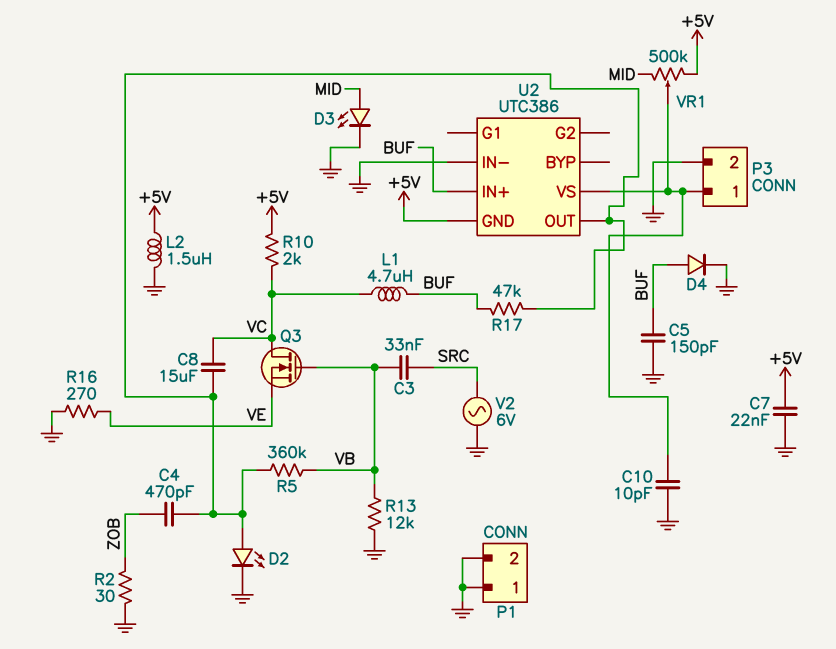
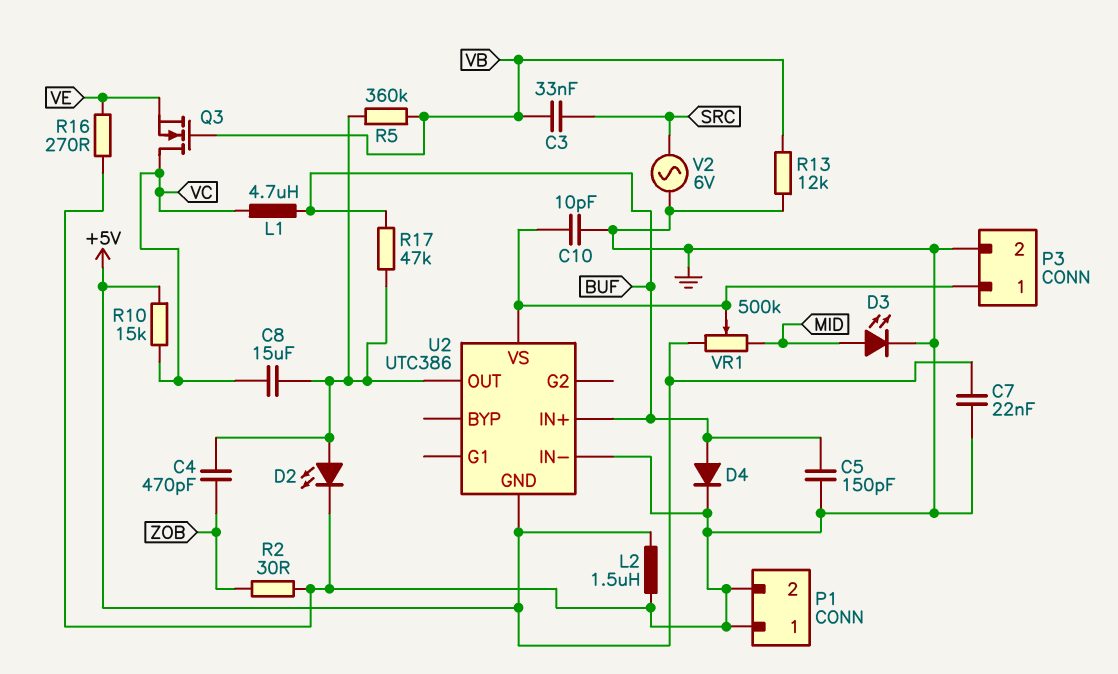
R10: 2k (+5V, VC) -> 15k (+5V, VC)

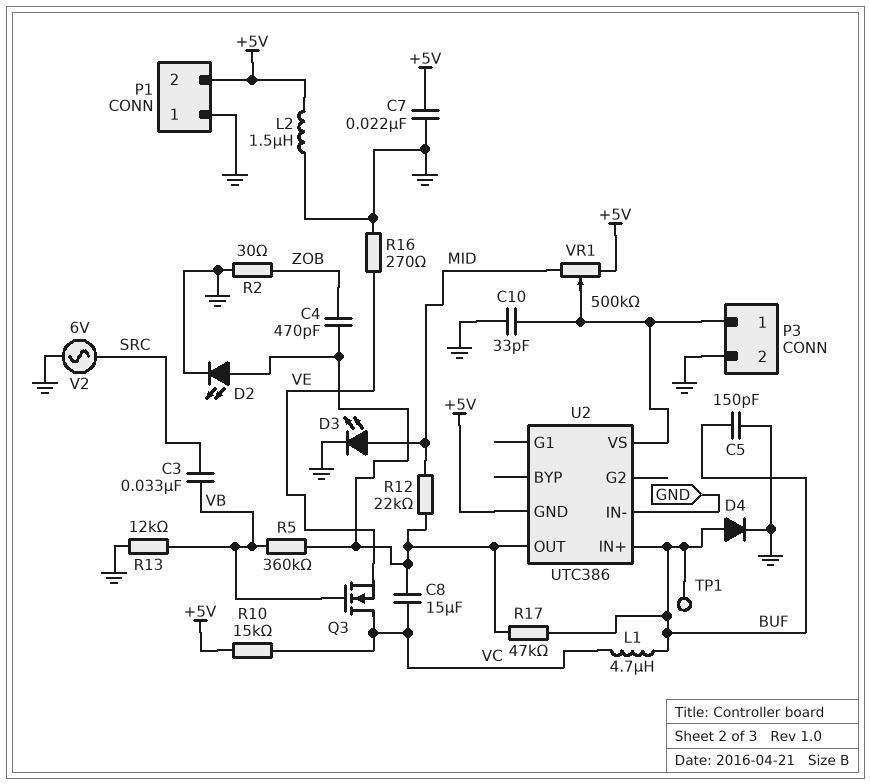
C10: 10pF (GND, P3/1) -> 33pF (GND, P3/1)
P1 pin 2: GND -> +5V
R12: none -> 22k (MID, U2/OUT)
TP1: none -> test point (BUF)

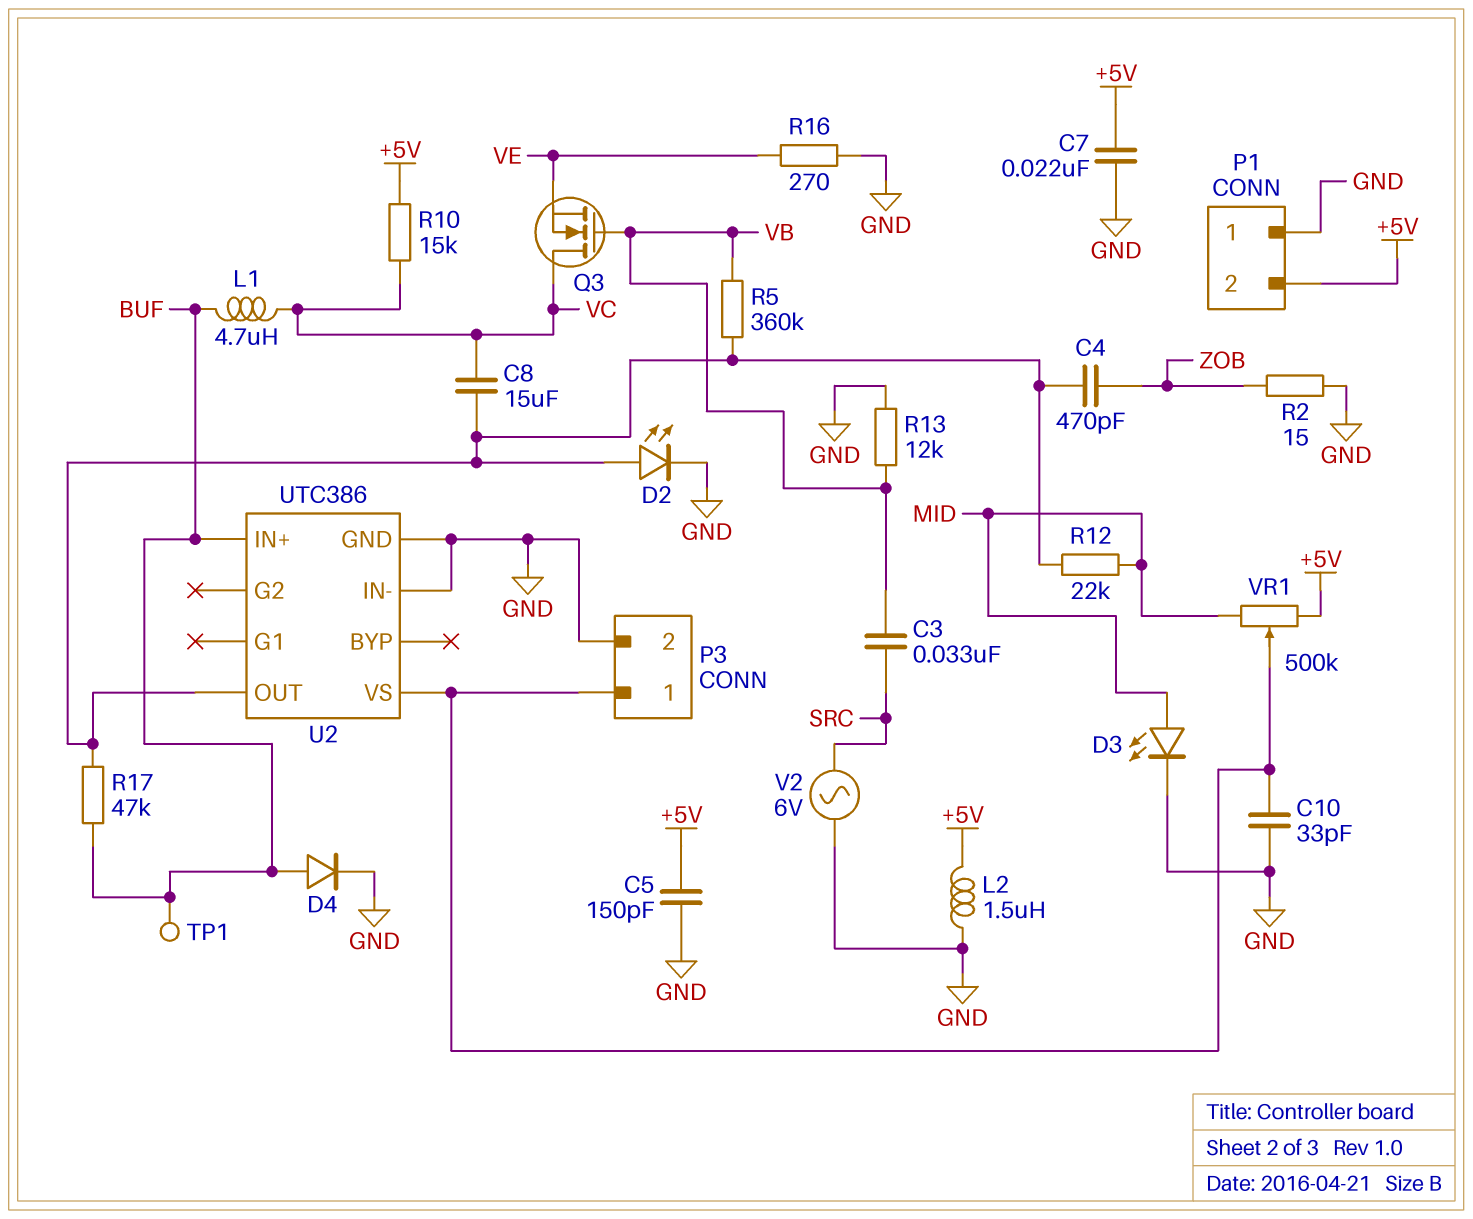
C5: 150pF (BUF, GND) -> 150pF (+5V, GND)
R2: 30 (GND, ZOB) -> 15 (GND, ZOB)
U2 pin GND: +5V -> GND

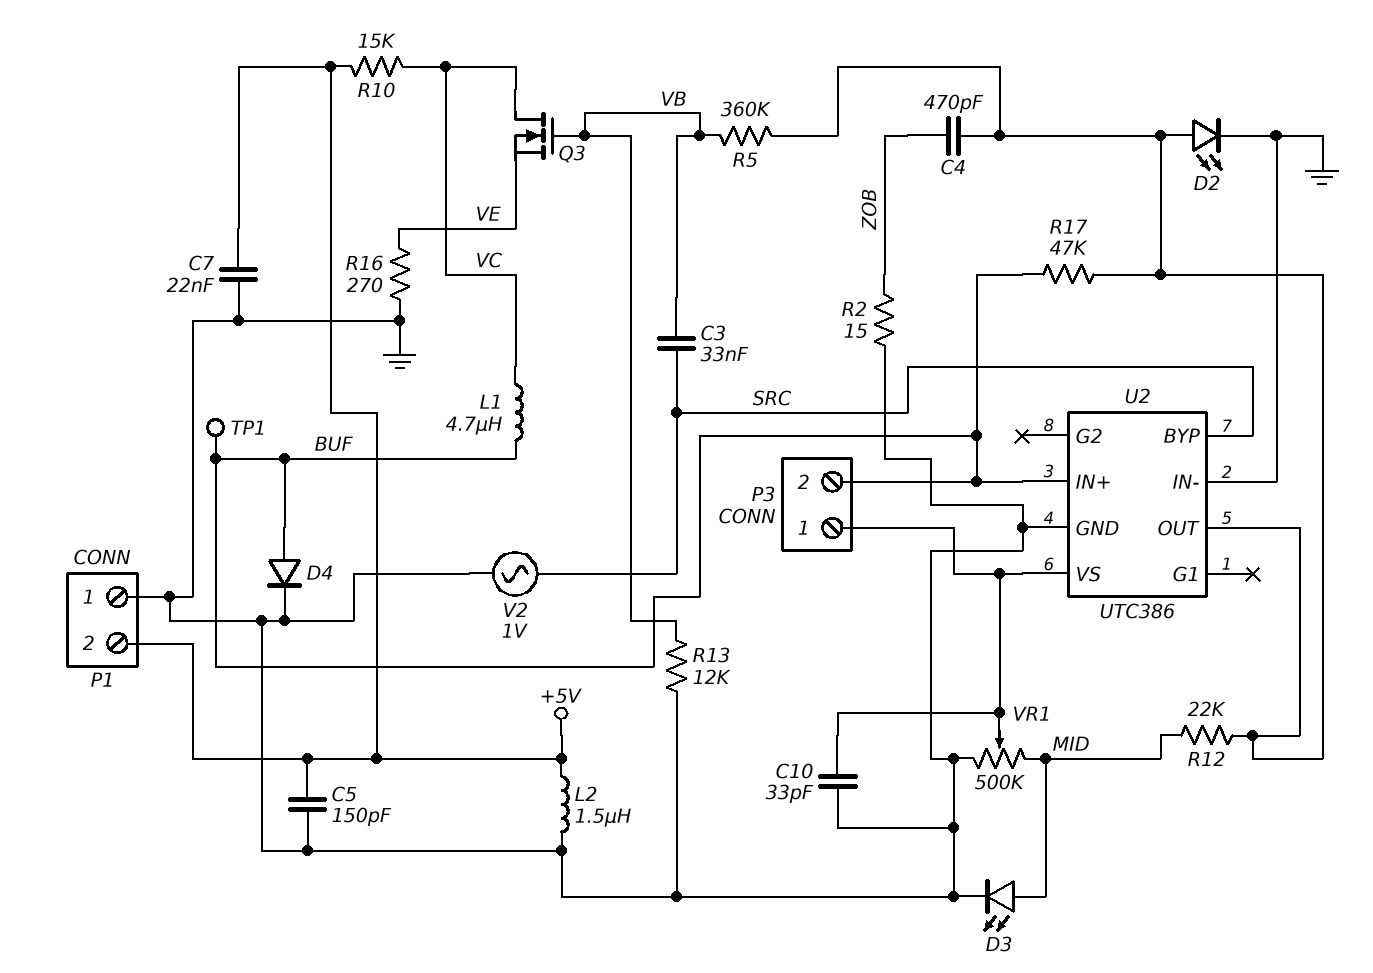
C8: 15uF (U2/OUT, VC) -> none
P3 pin 2: GND -> BUF
U2 pin BYP: none -> SRC
V2: AC 6V (GND, SRC) -> AC 1V (GND, SRC)
VR1: 500k (+5V, MID, wiper P3/1) -> 500k (GND, MID, wiper P3/1)

